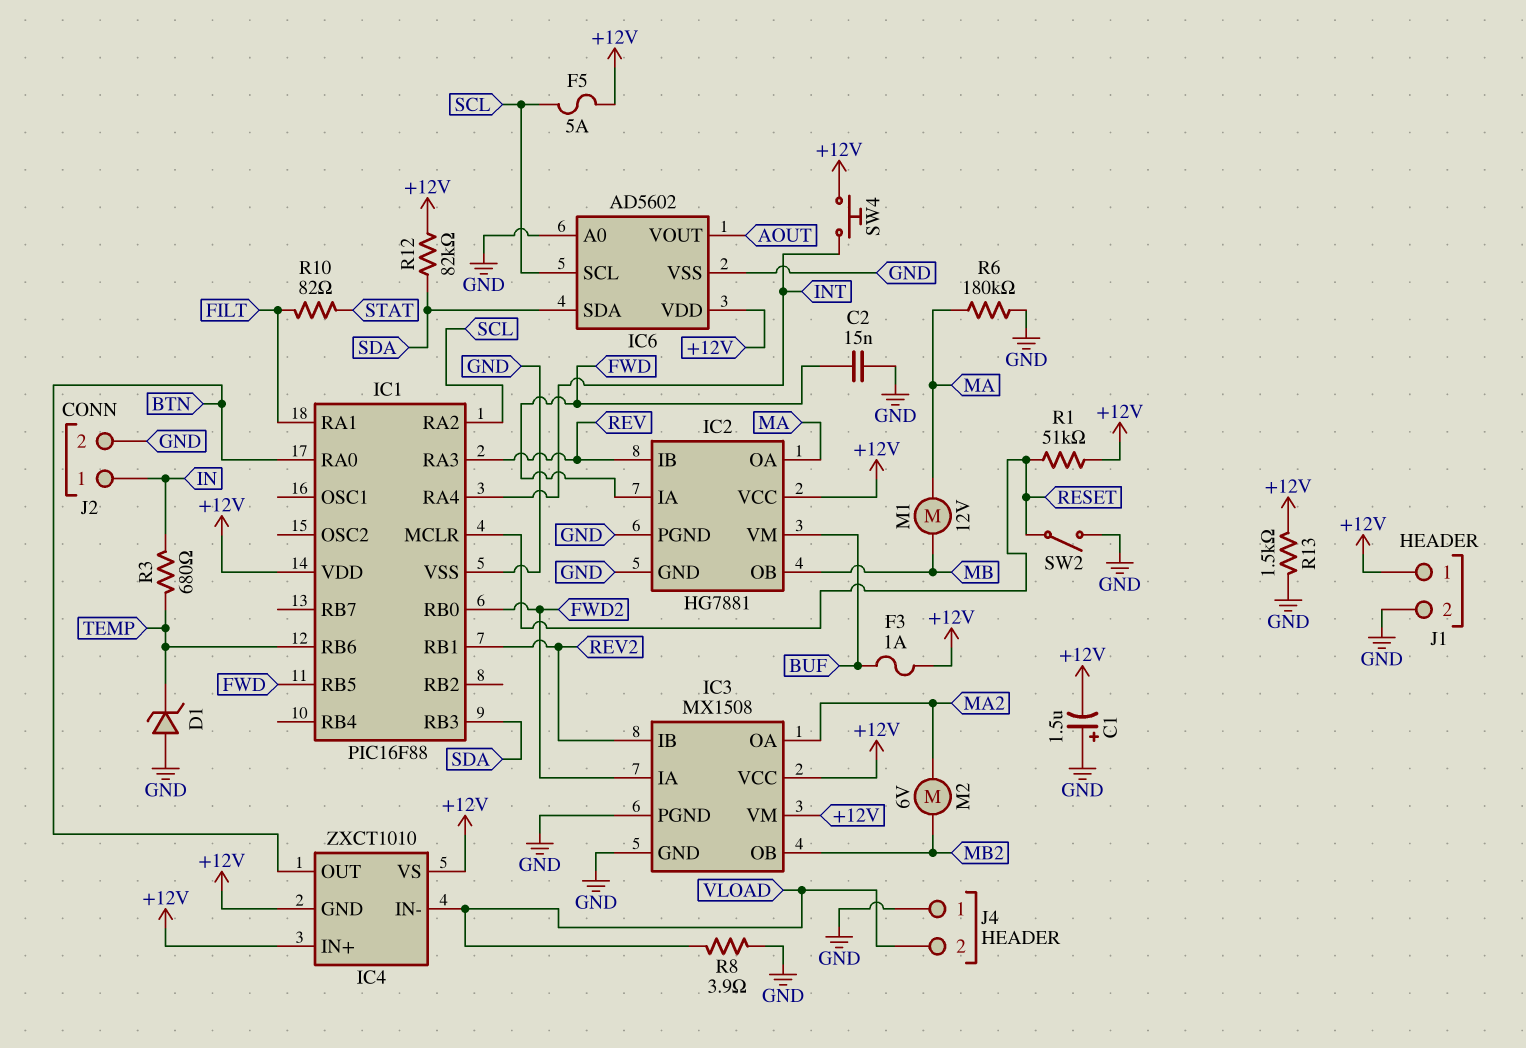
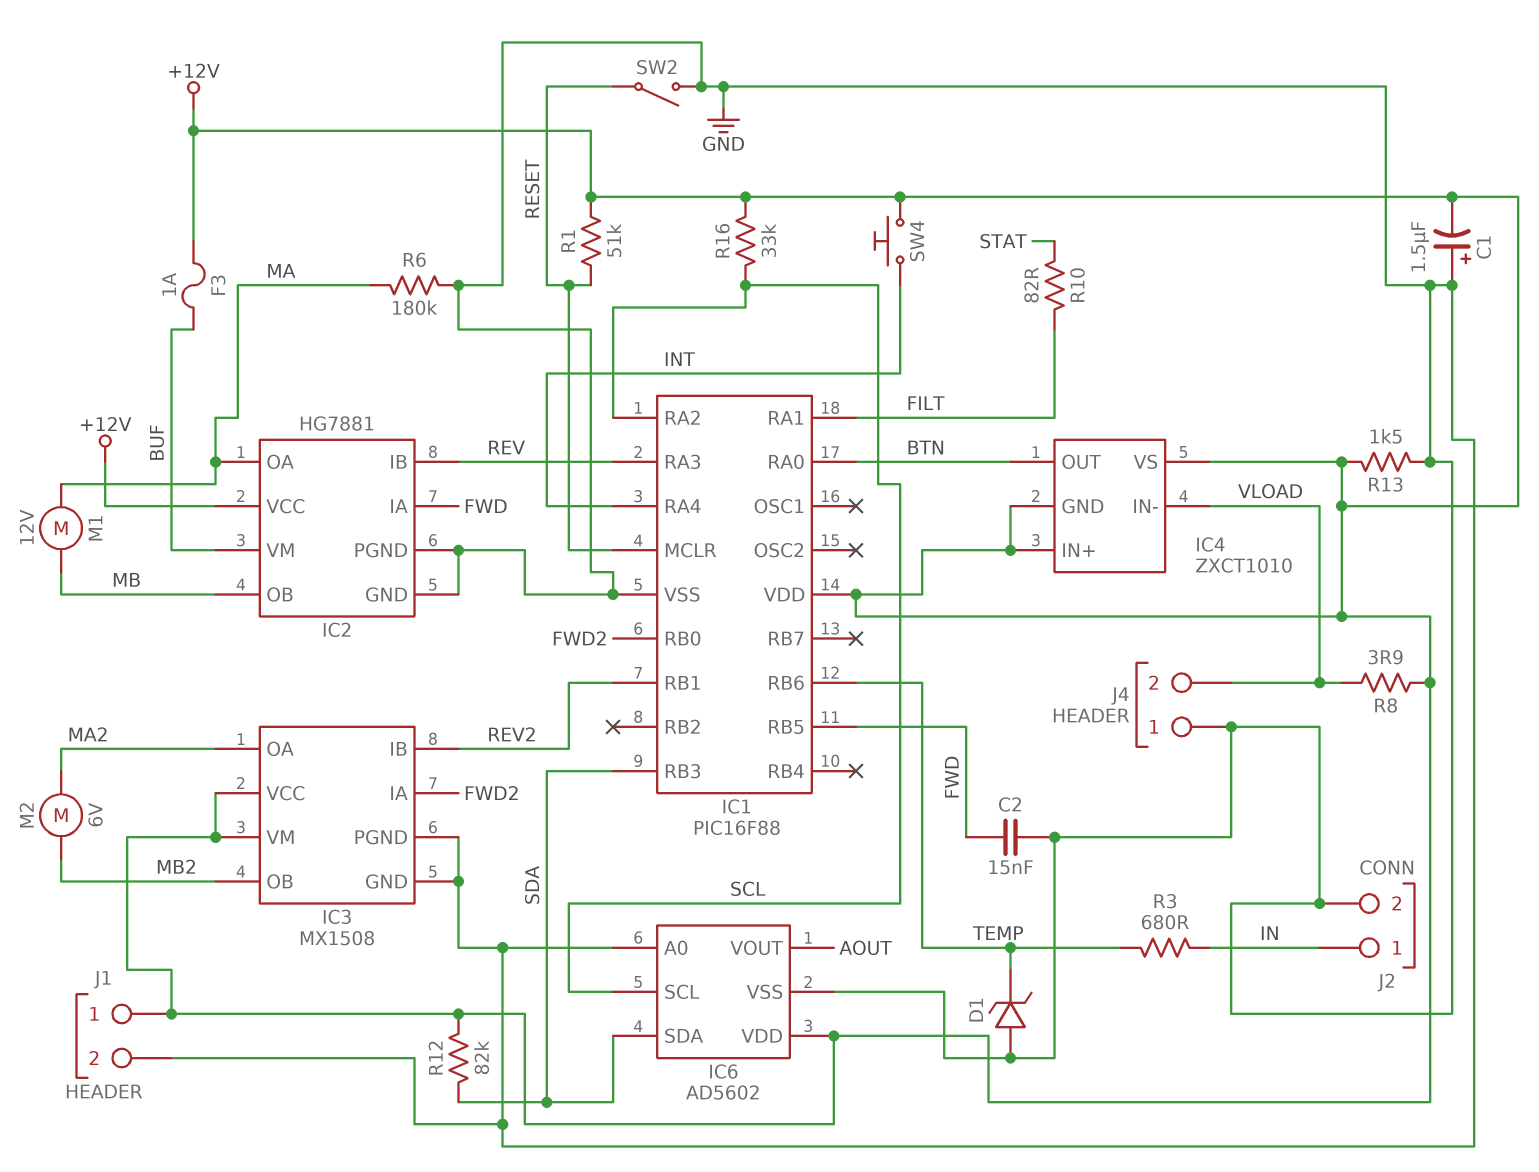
F5: 5A (+12V, SCL) -> none
R8: 3.9 (GND, VLOAD) -> 3.9 (+12V, VLOAD)
R16: none -> 33k (+12V, SCL)

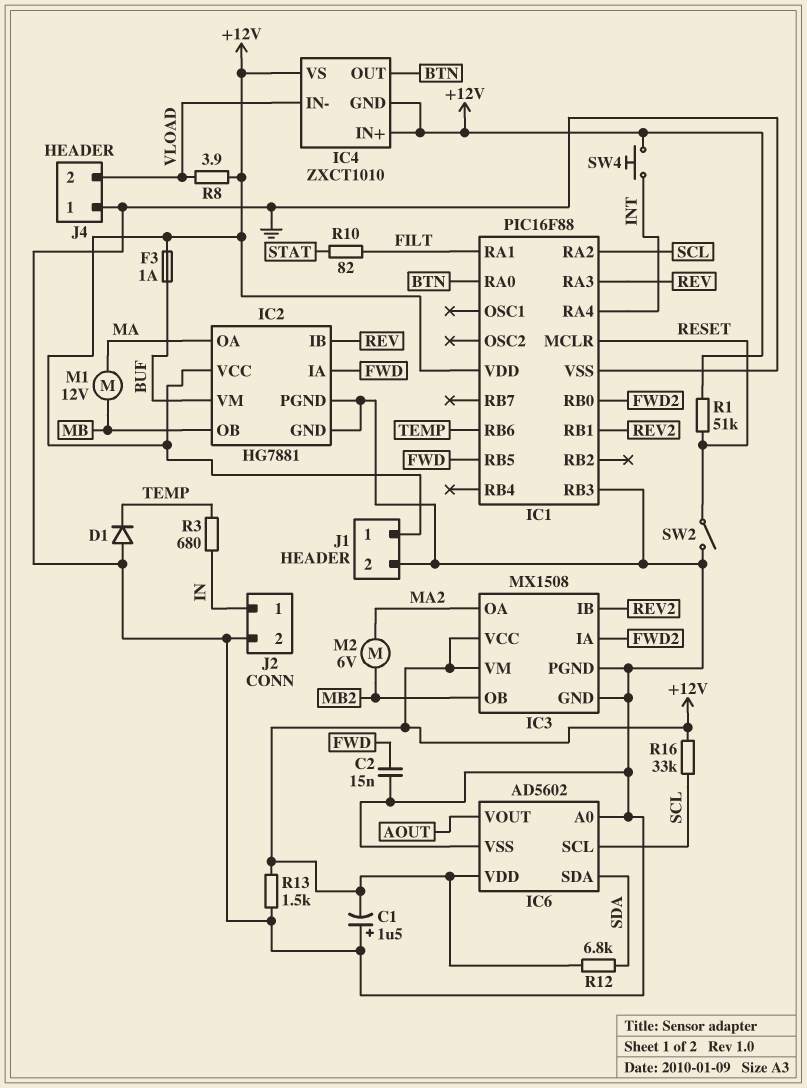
D1: zener (A GND, K TEMP) -> diode (A GND, K TEMP)
IC1 pin RB3: SDA -> GND
R6: 180k (GND, MA) -> none
R12: 82k (+12V, SDA) -> 6.8k (+12V, SDA)

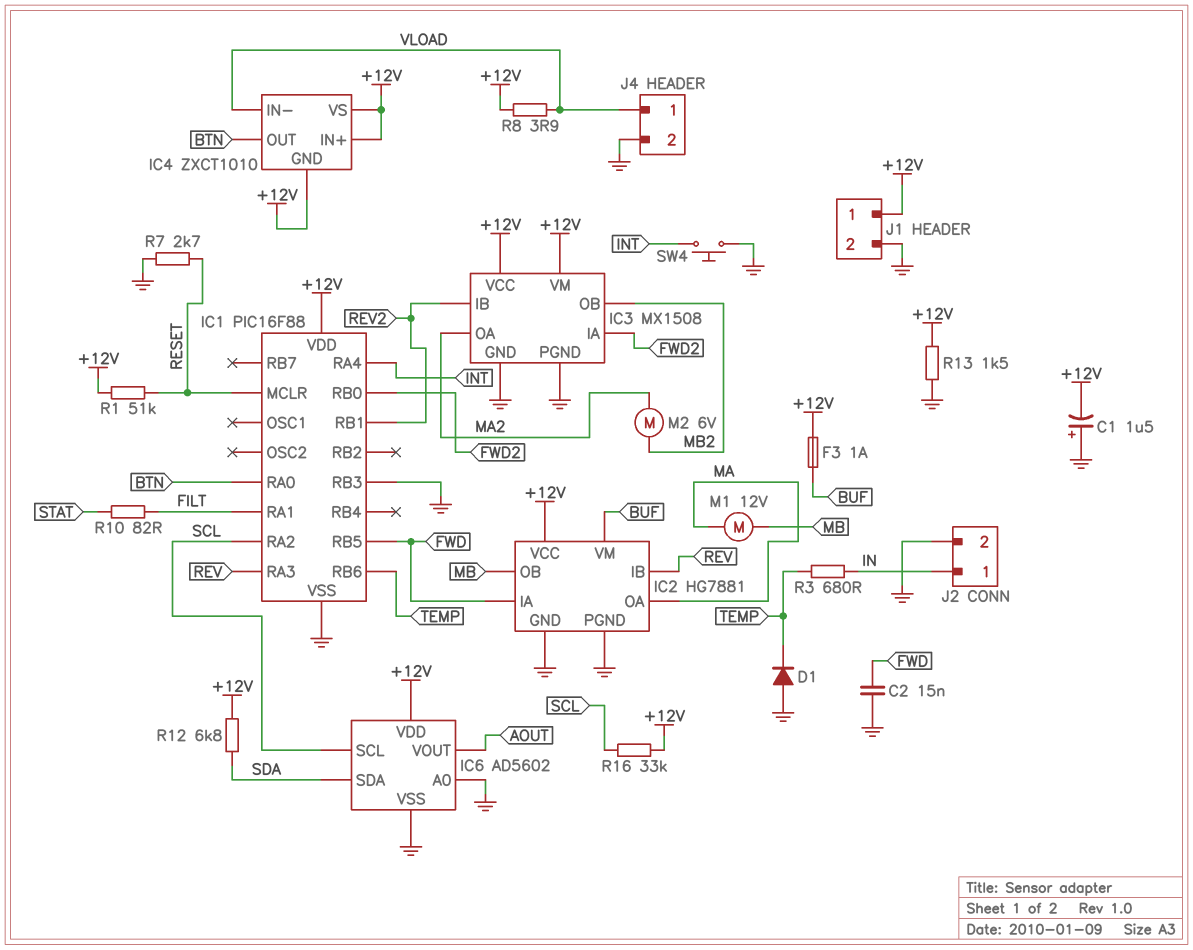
J4 pin 1: GND -> VLOAD
J4 pin 2: VLOAD -> GND
R7: none -> 2.7k (GND, RESET)
SW2: switch (GND, RESET) -> none
SW4: button (+12V, INT) -> button (GND, INT)

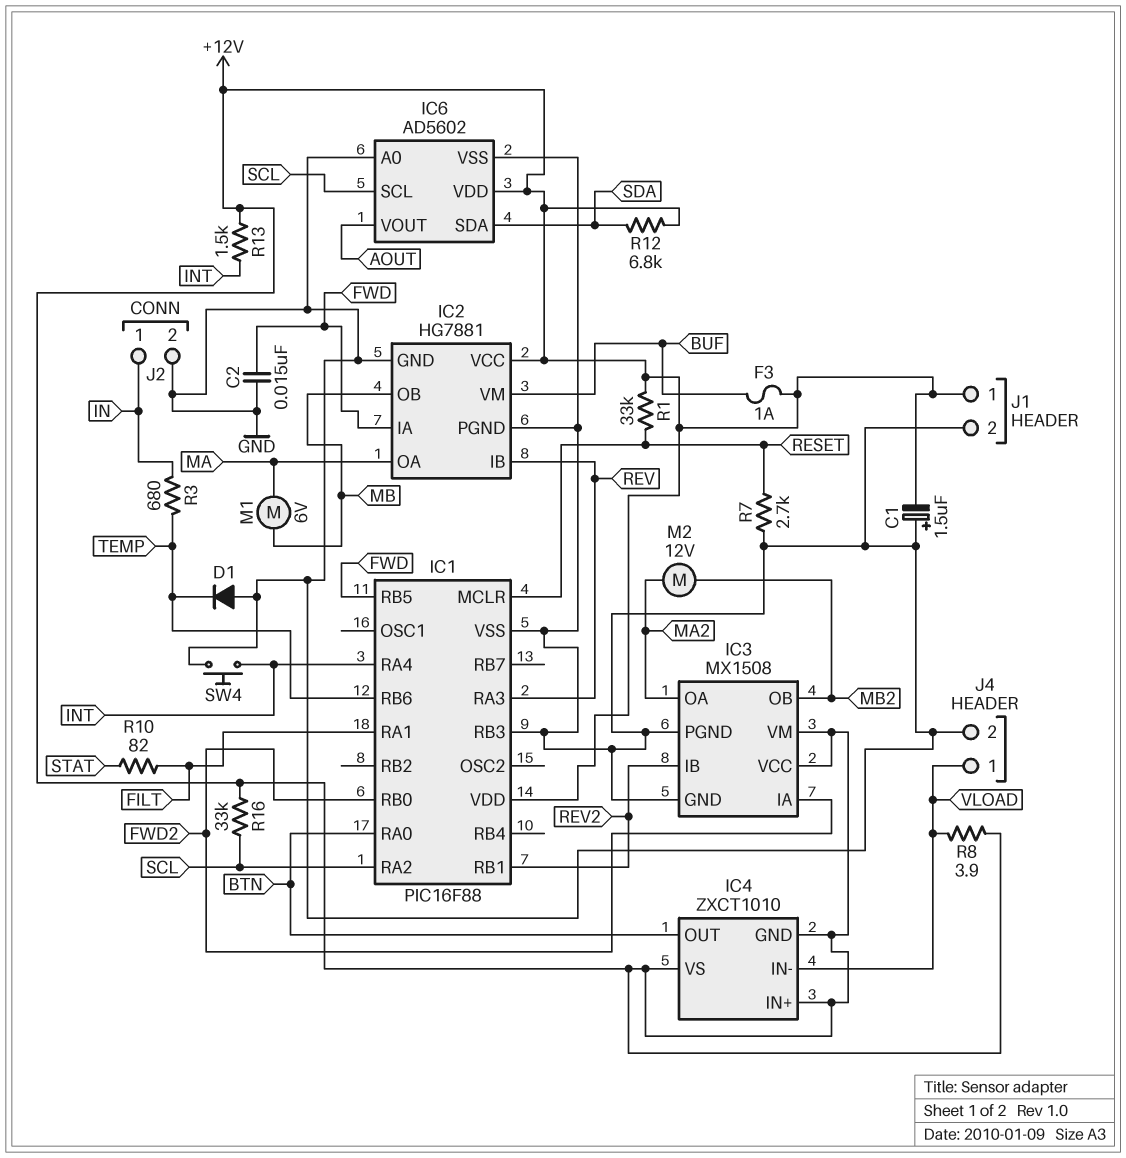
M1: motor 12V (MA, MB) -> motor 6V (MA, MB)
M2: motor 6V (MA2, MB2) -> motor 12V (MA2, MB2)
R1: 51k (+12V, RESET) -> 33k (+12V, RESET)
R13: 1.5k (+12V, GND) -> 1.5k (+12V, INT)

